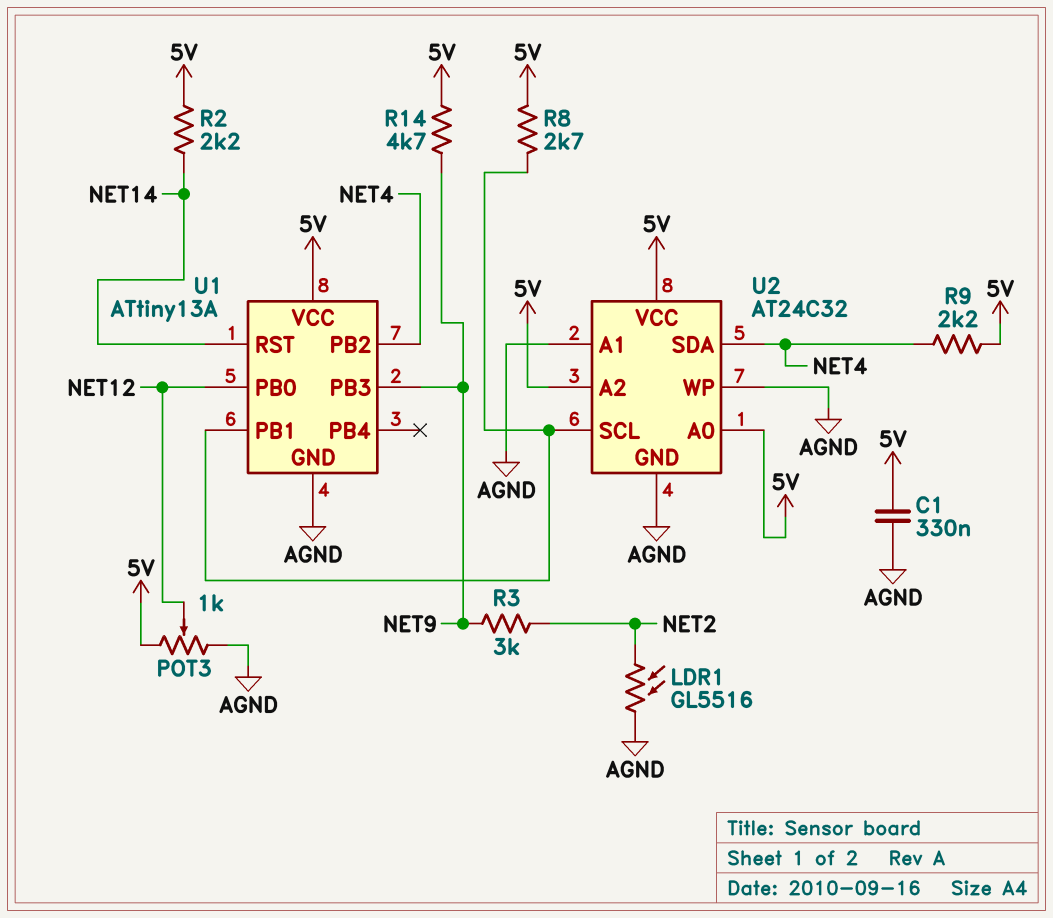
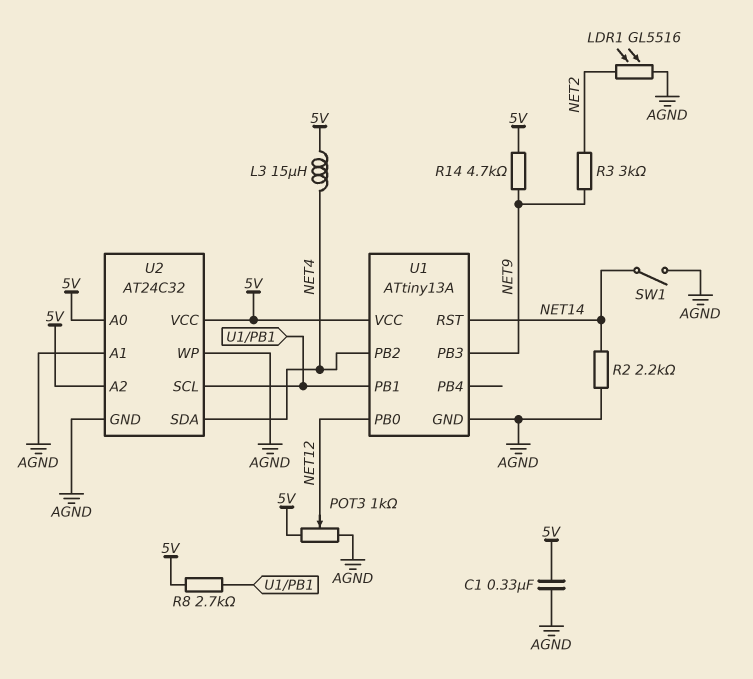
L3: none -> 15uH (5V, NET4)
R2: 2.2k (5V, NET14) -> 2.2k (AGND, NET14)
R9: 2.2k (5V, NET4) -> none
SW1: none -> switch (AGND, NET14)

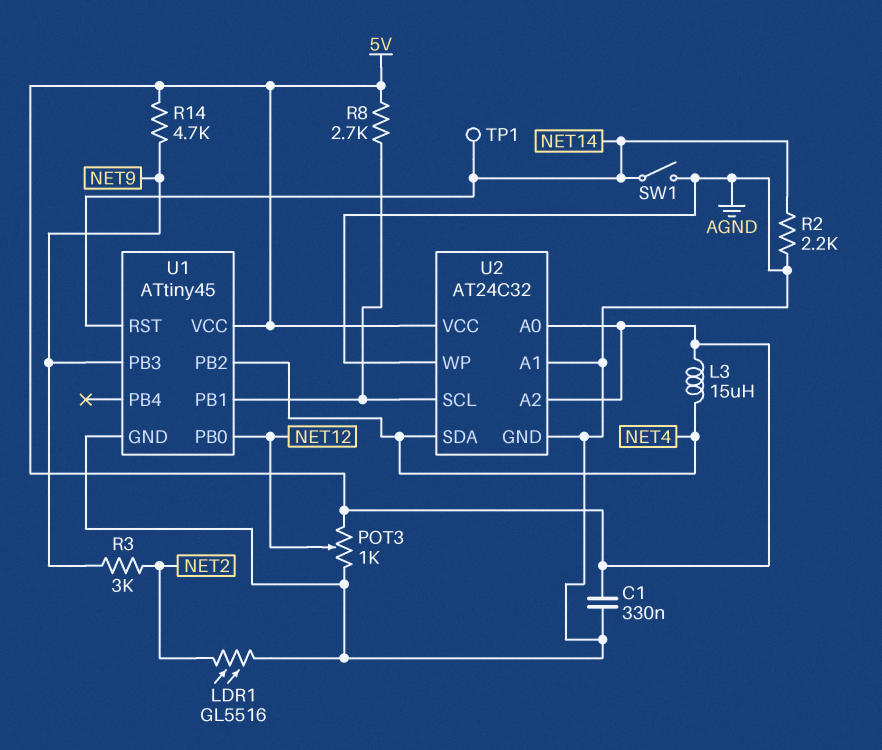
TP1: none -> test point (NET14)
U1: ATtiny13A -> ATtiny45

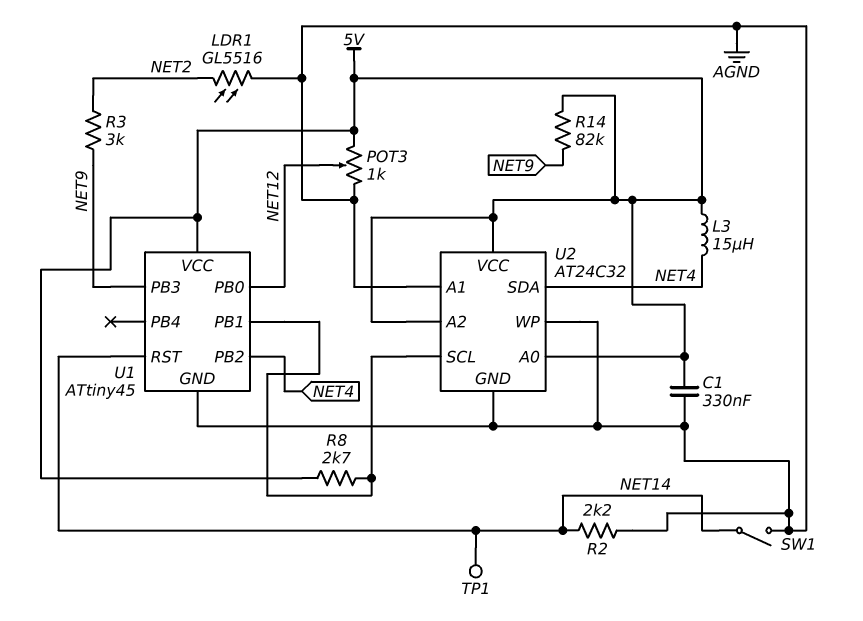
R14: 4.7k (5V, NET9) -> 82k (5V, NET9)

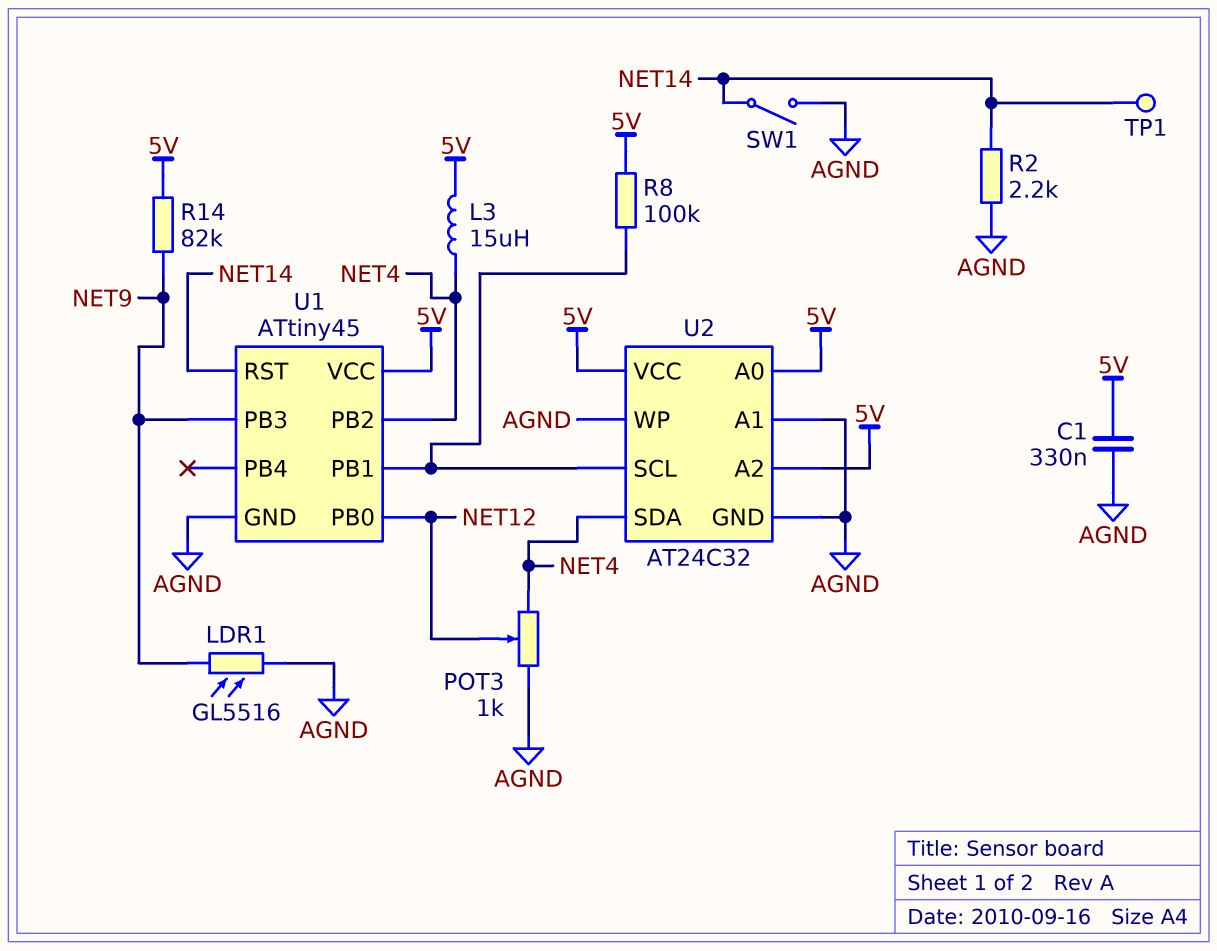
LDR1: GL5516 (AGND, NET2) -> GL5516 (AGND, NET9)
POT3: 1k (5V, AGND, wiper NET12) -> 1k (AGND, NET4, wiper NET12)
R3: 3k (NET2, NET9) -> none
R8: 2.7k (5V, U1/PB1) -> 100k (5V, U1/PB1)

